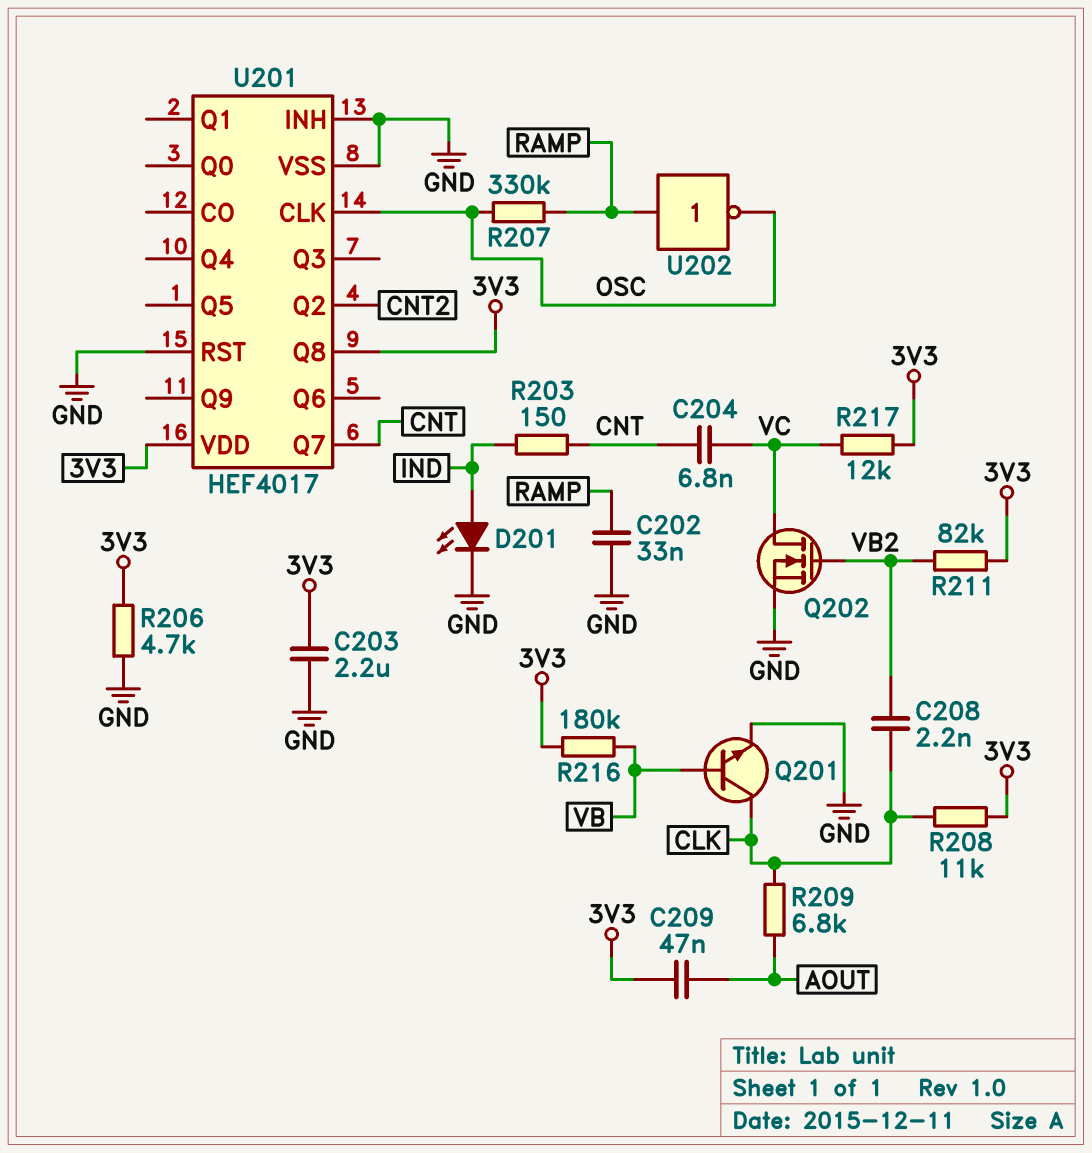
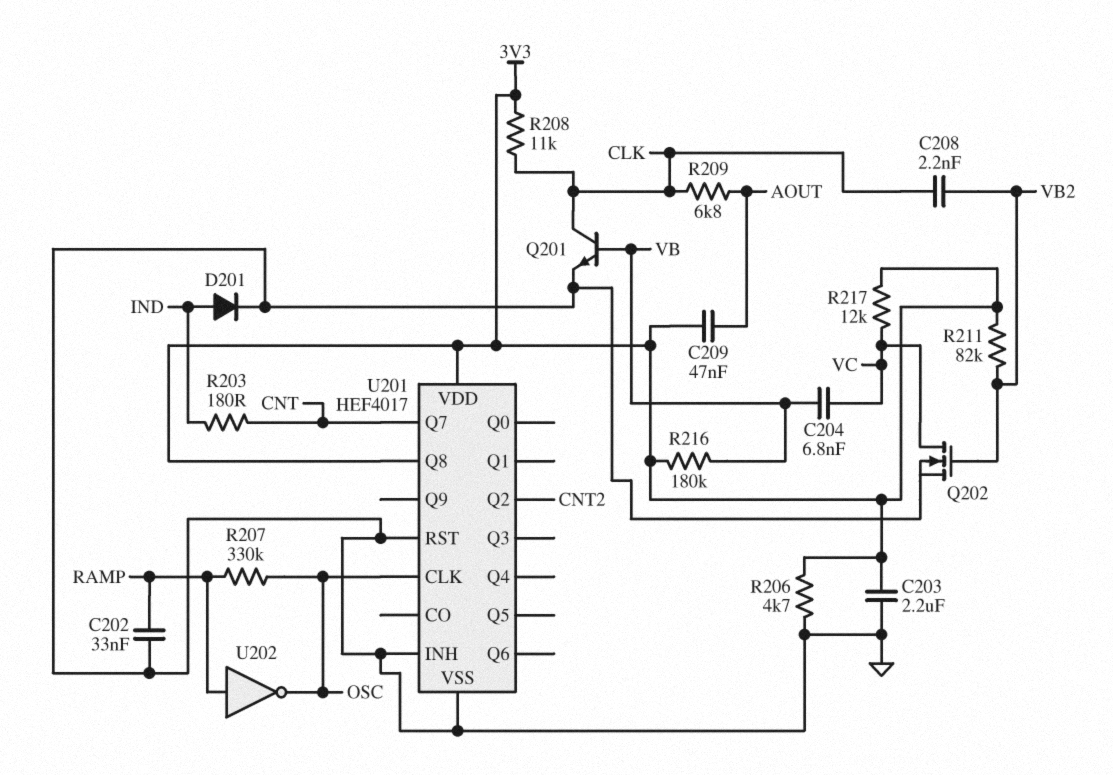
C204: 6.8nF (CNT, VC) -> 6.8nF (VB, VC)
D201: LED (A IND, K GND) -> diode (A IND, K GND)
R203: 150 (CNT, IND) -> 180 (CNT, IND)

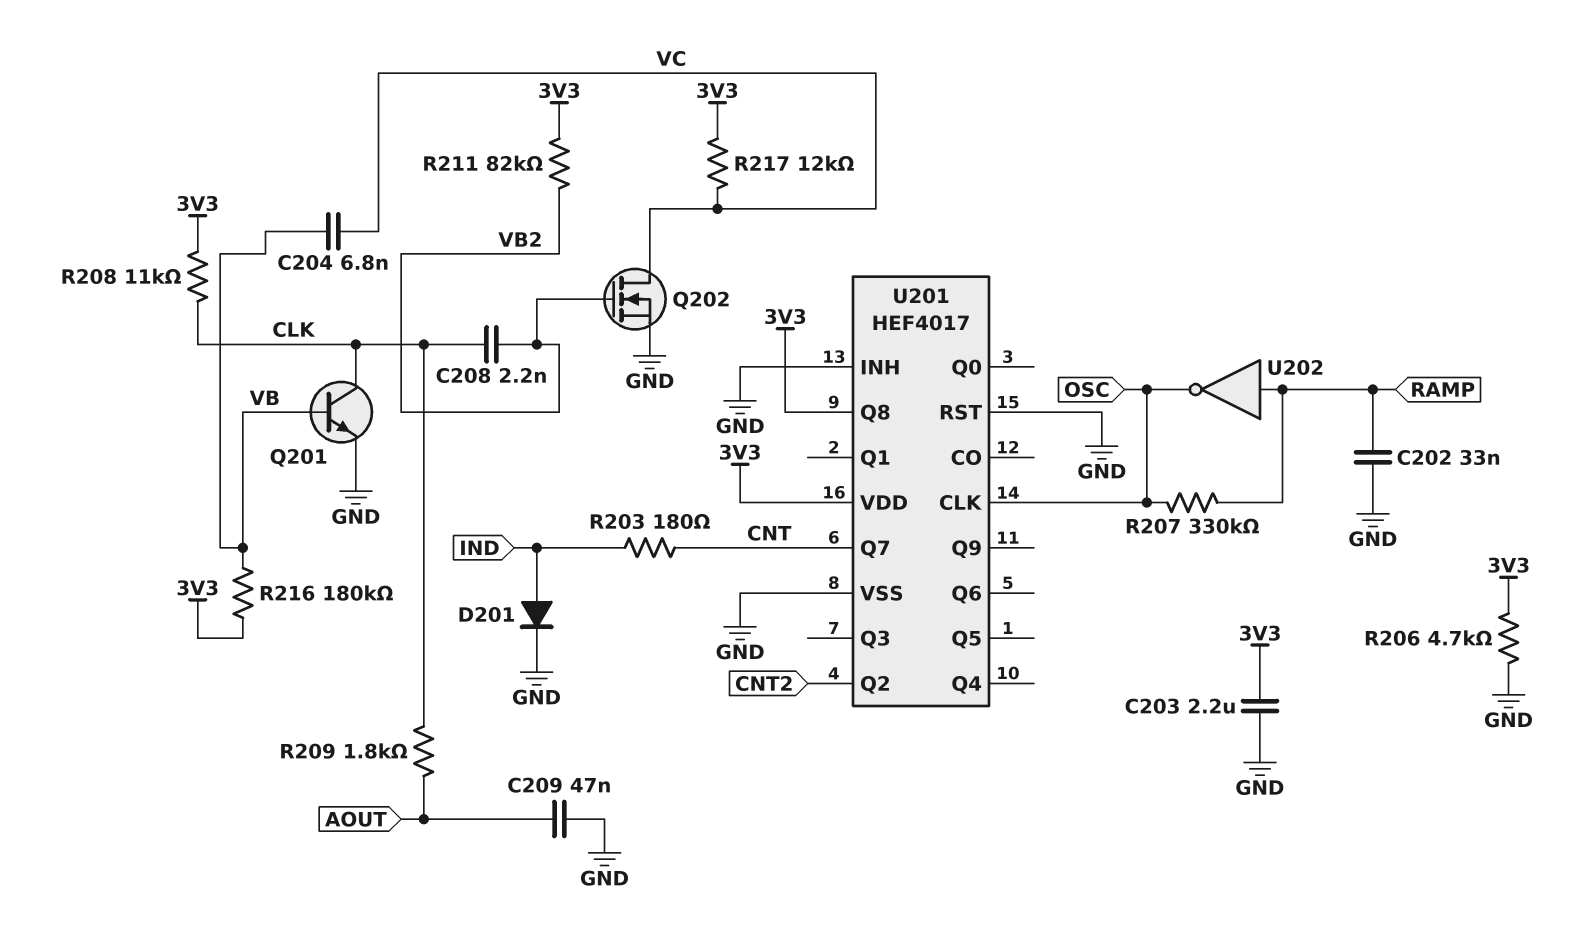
C209: 47nF (3V3, AOUT) -> 47nF (AOUT, GND)
R209: 6.8k (AOUT, CLK) -> 1.8k (AOUT, CLK)

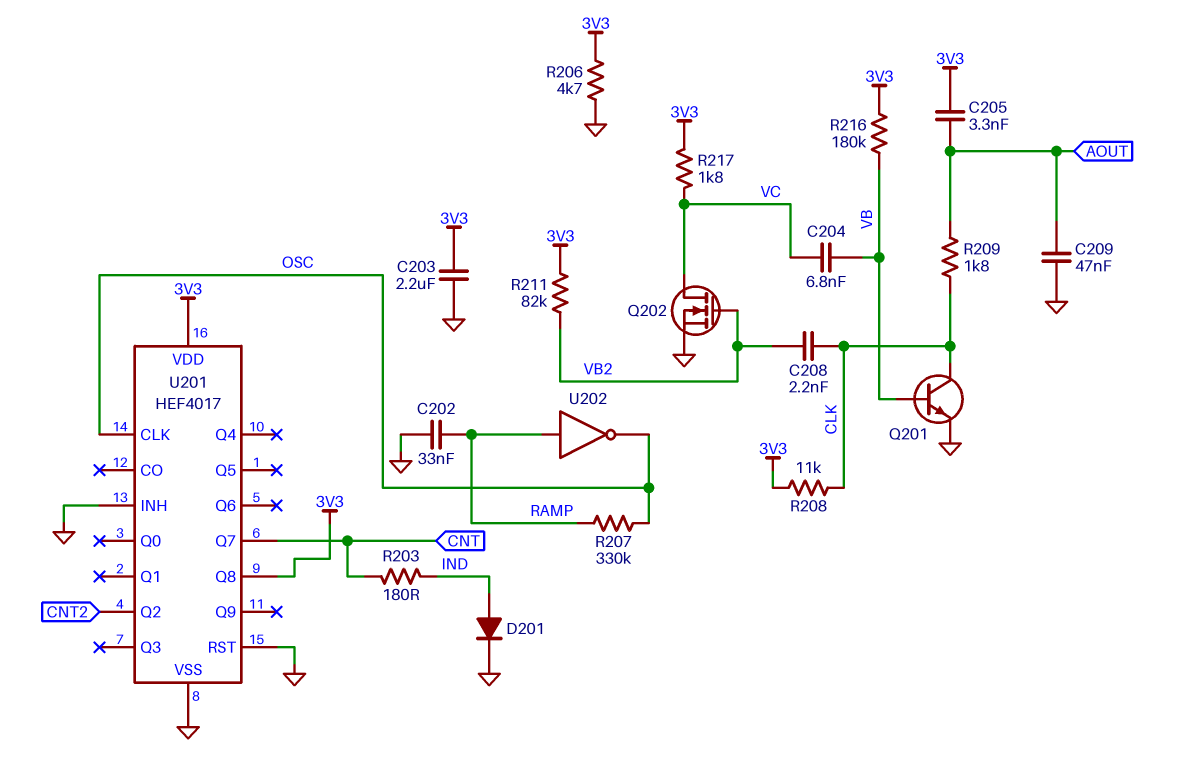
C205: none -> 3.3nF (3V3, AOUT)
R217: 12k (3V3, VC) -> 1.8k (3V3, VC)

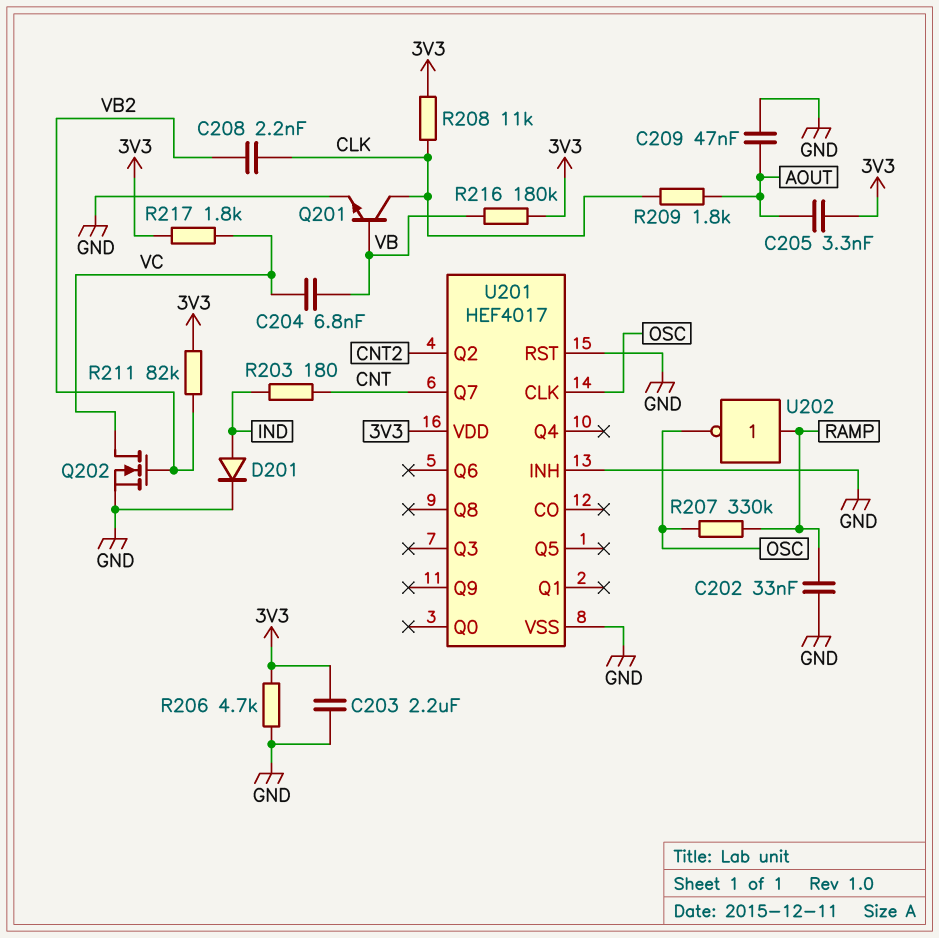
U201 pin Q8: 3V3 -> none

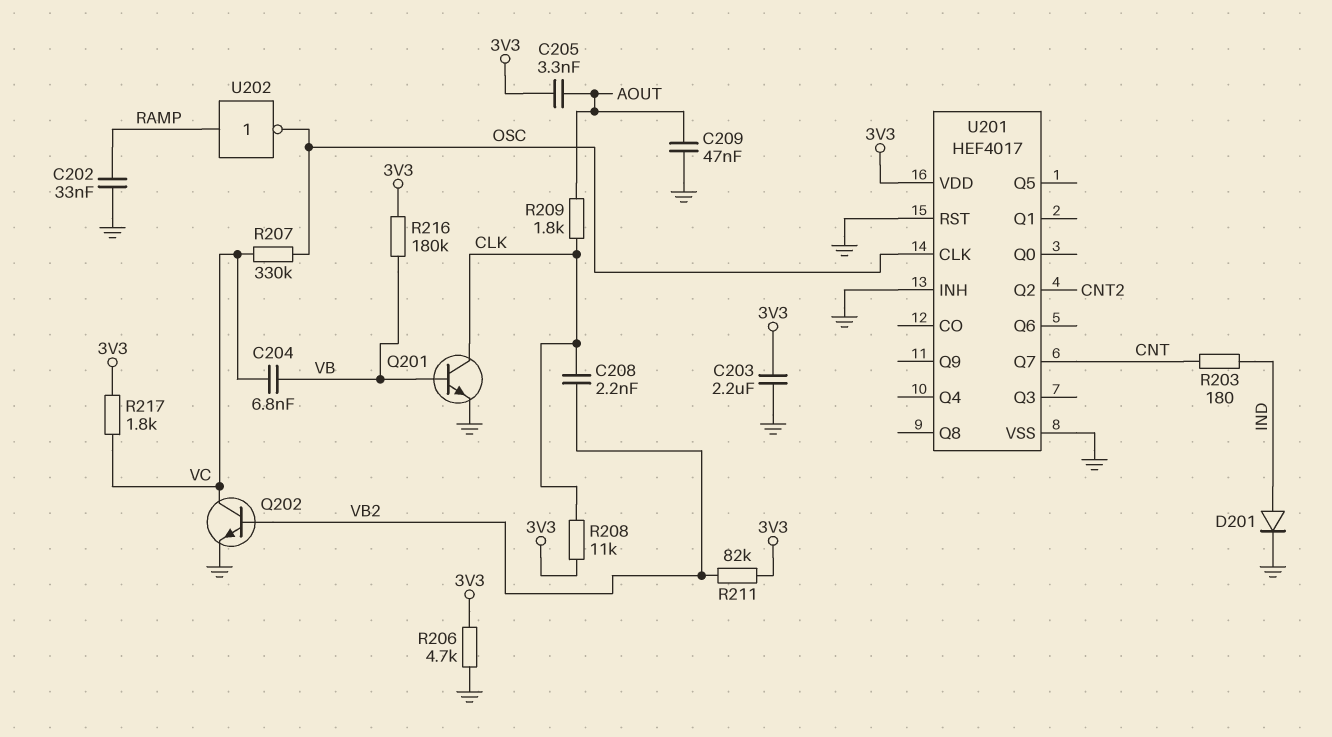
Q202: NMOS (G VB2, D VC, S GND) -> NPN (B VB2, C VC, E GND)
R207: 330k (OSC, RAMP) -> 330k (OSC, VC)

